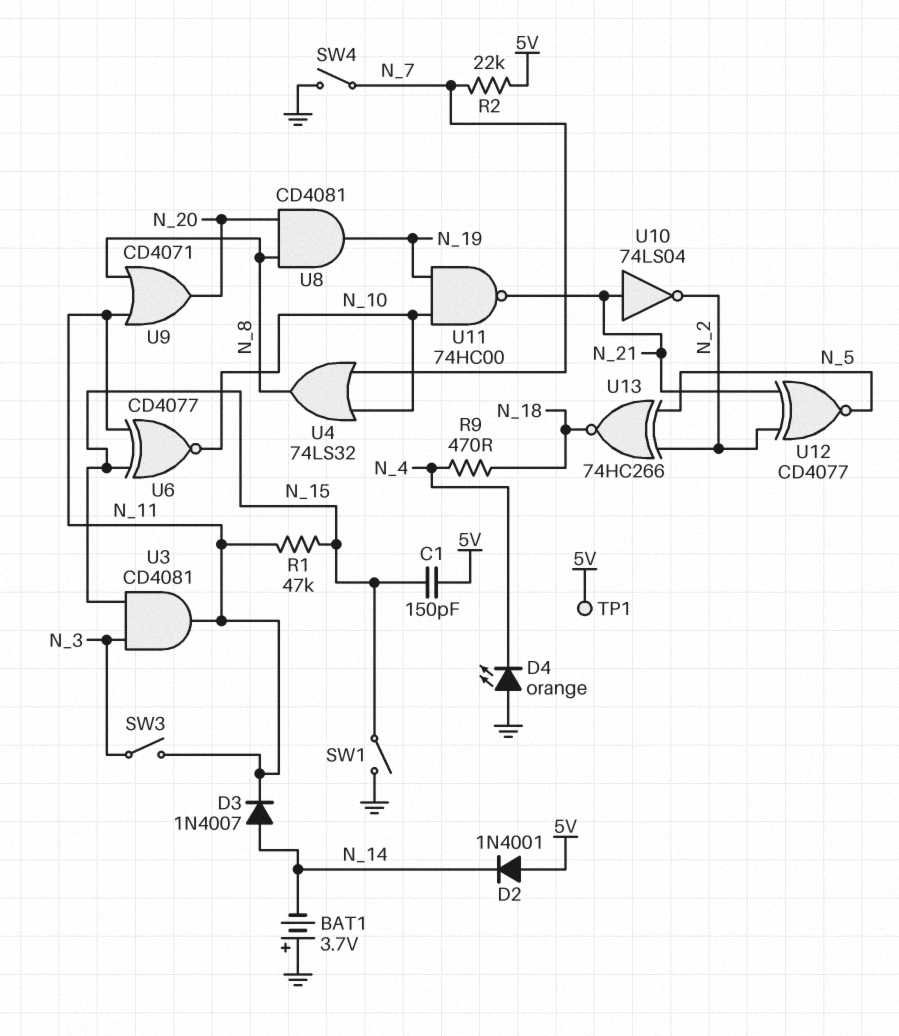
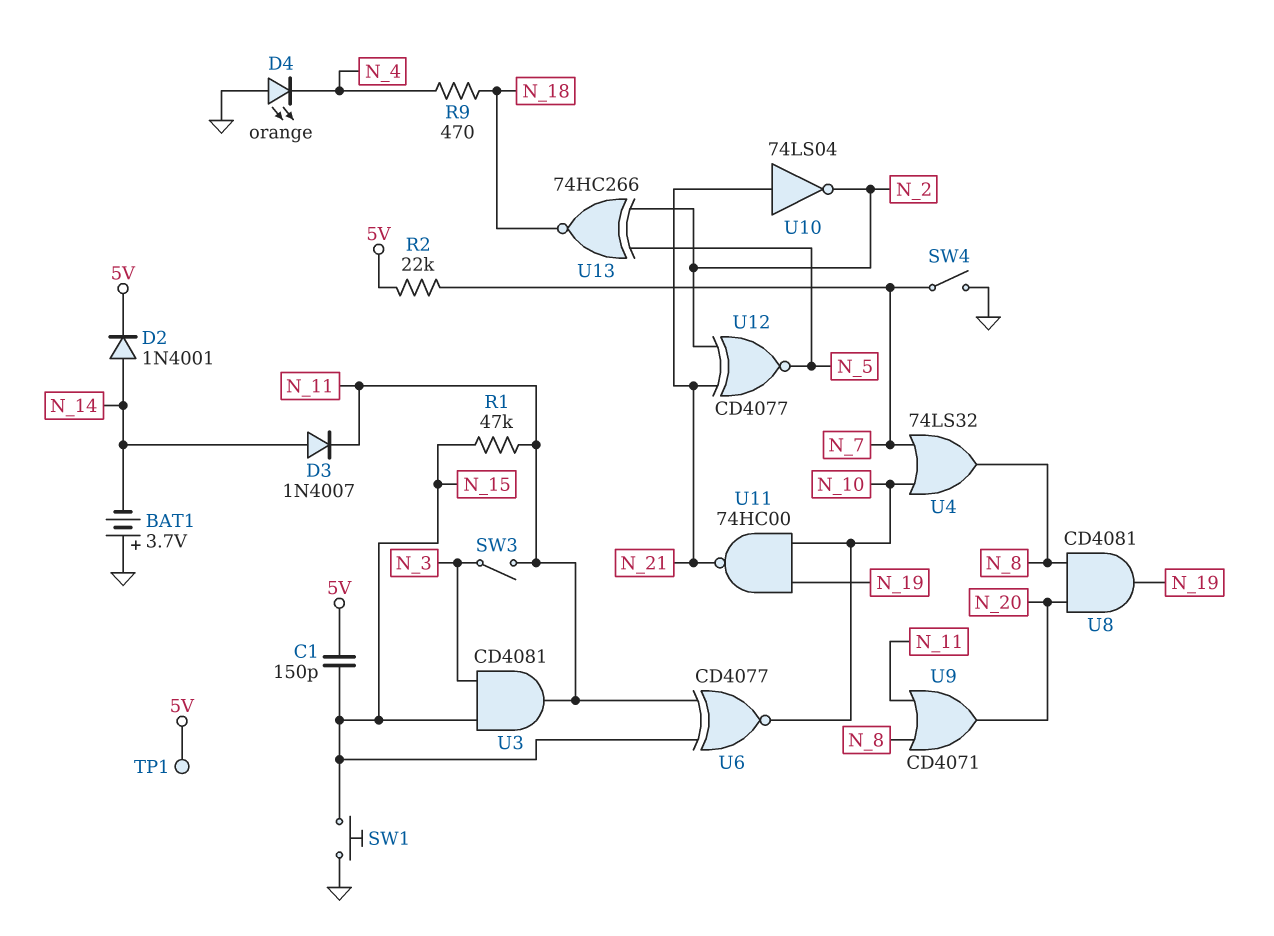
D2: diode 1N4001 (A 5V, K N_14) -> diode 1N4001 (A N_14, K 5V)
SW1: switch (GND, N_15) -> button (GND, N_15)

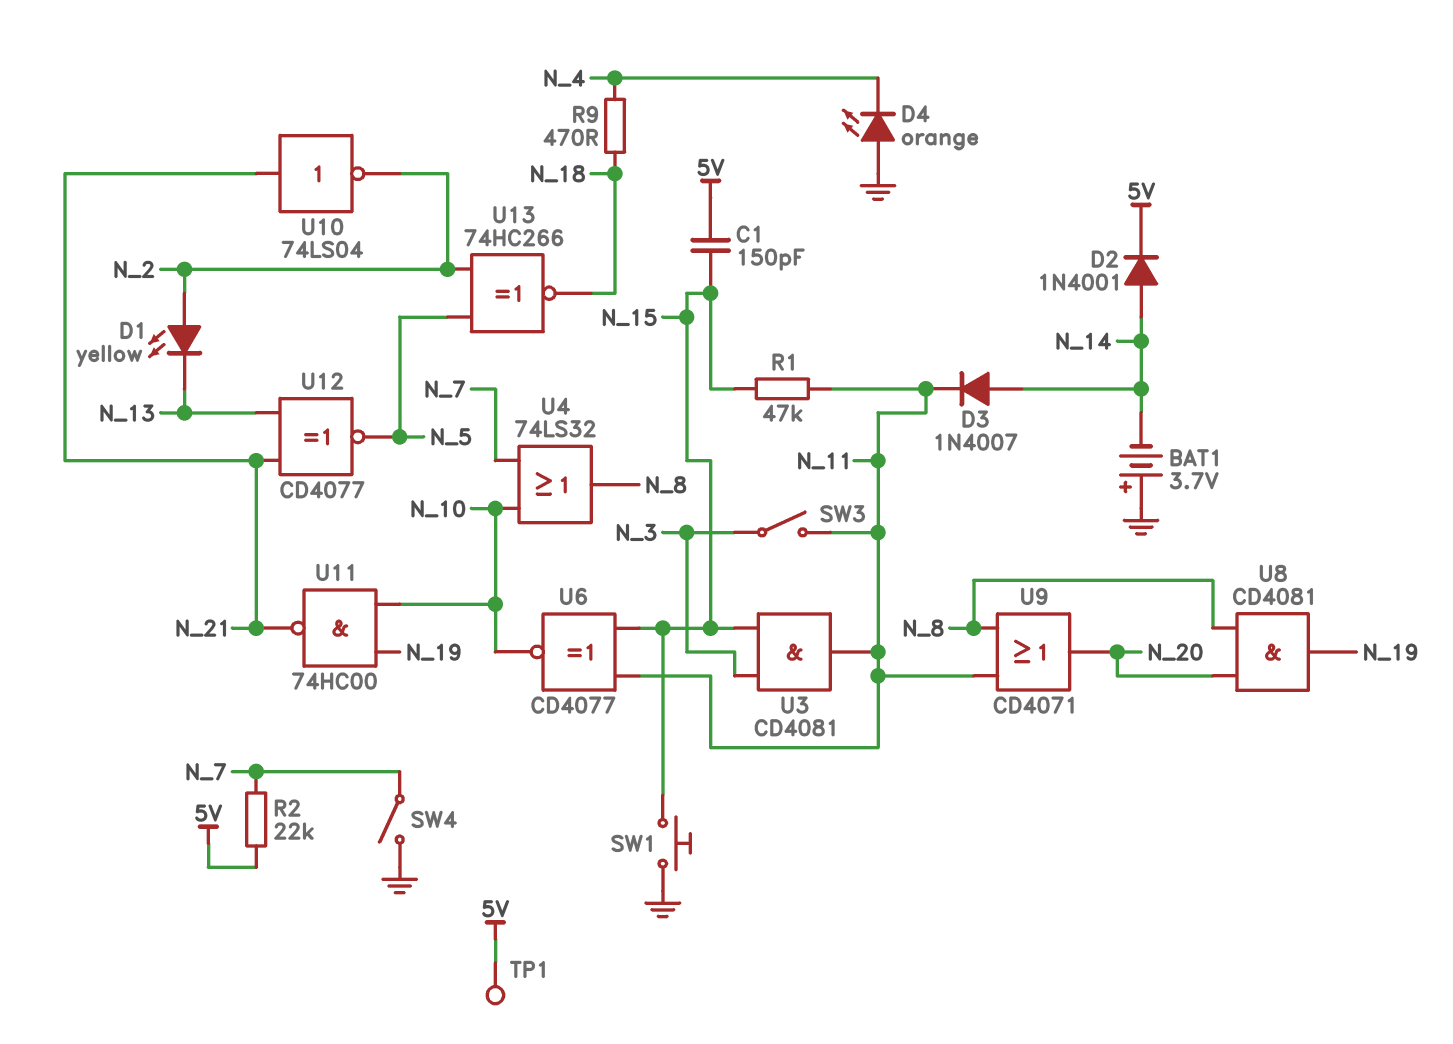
D1: none -> LED yellow (A N_2, K N_13)
U12: XNOR CD4077 (in N_2, in N_21, out N_5) -> XNOR CD4077 (in N_13, in N_21, out N_5)

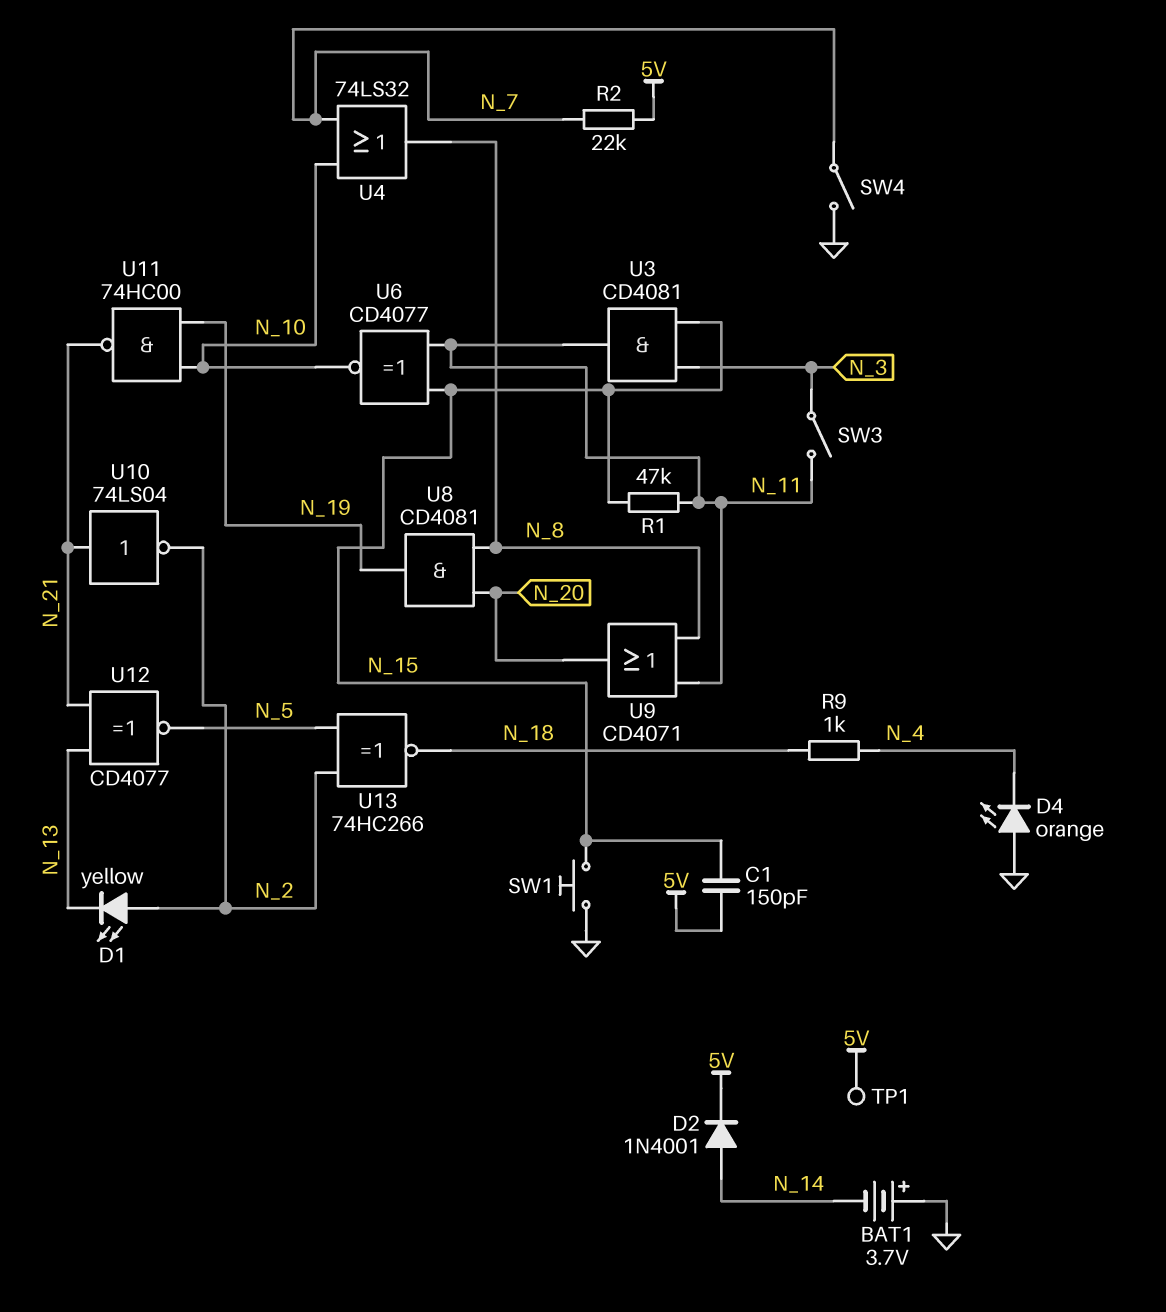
D3: diode 1N4007 (A N_14, K N_11) -> none
R9: 470 (N_4, N_18) -> 1k (N_4, N_18)

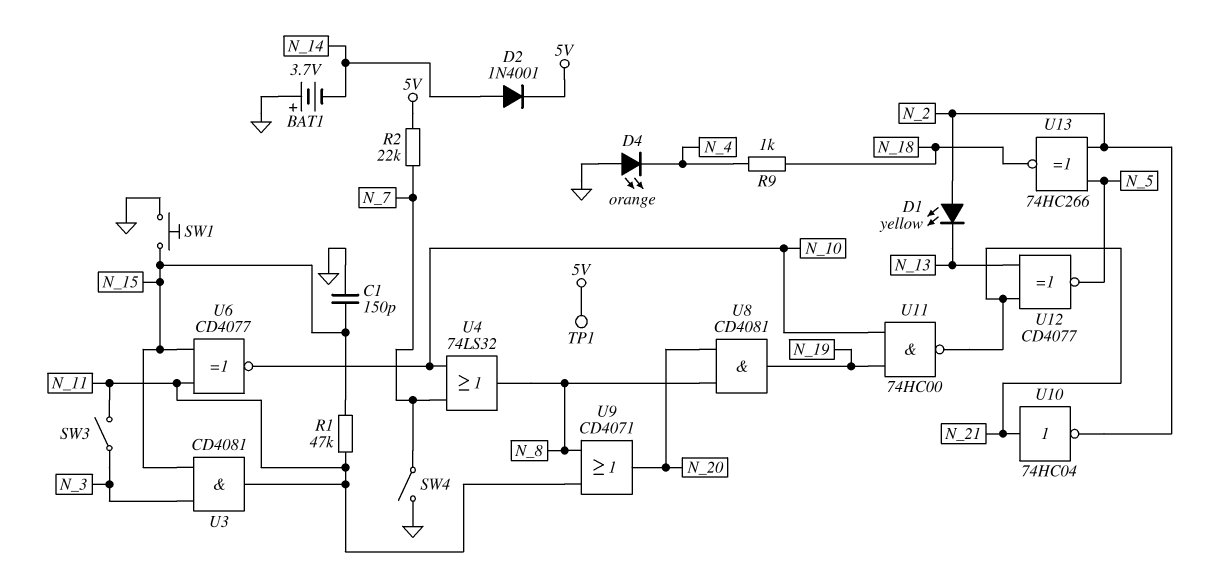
C1: 150pF (5V, N_15) -> 150pF (GND, N_15)
U10: NOT 74LS04 (in N_21, out N_2) -> NOT 74HC04 (in N_21, out N_2)

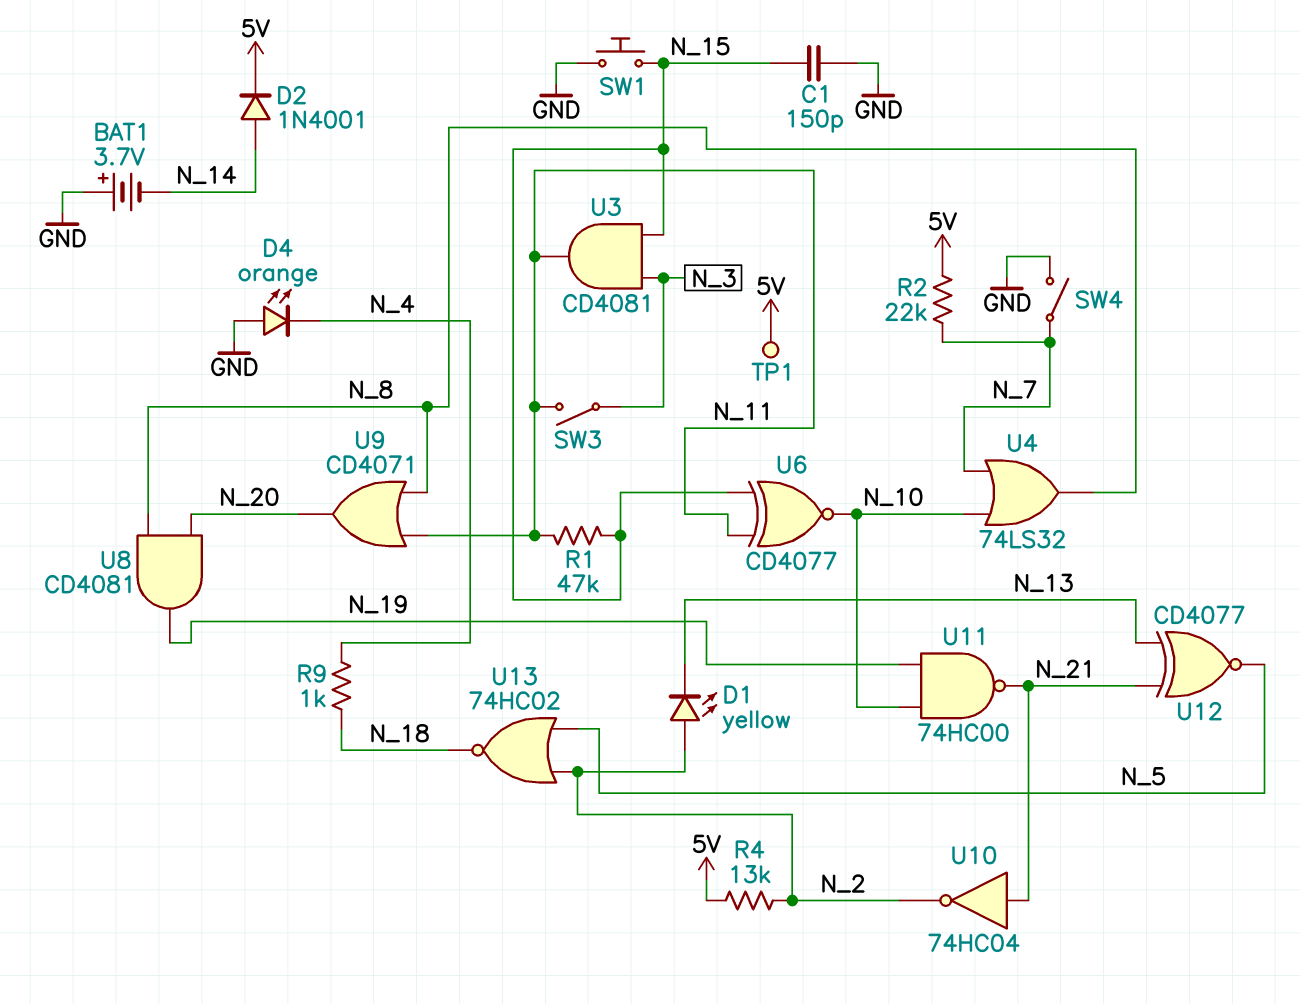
R4: none -> 13k (5V, N_2)
U13: XNOR 74HC266 (in N_2, in N_5, out N_18) -> NOR 74HC02 (in N_2, in N_5, out N_18)

